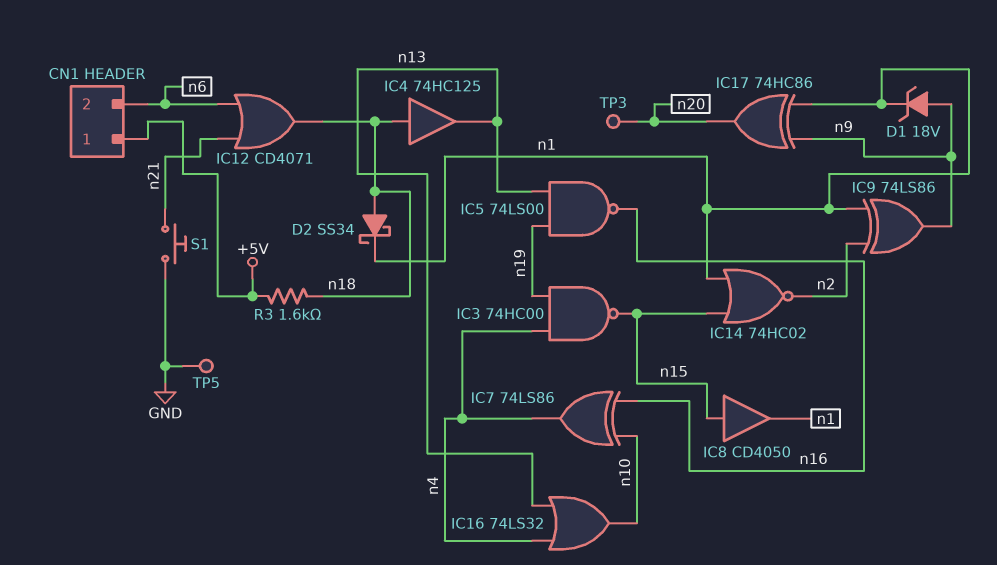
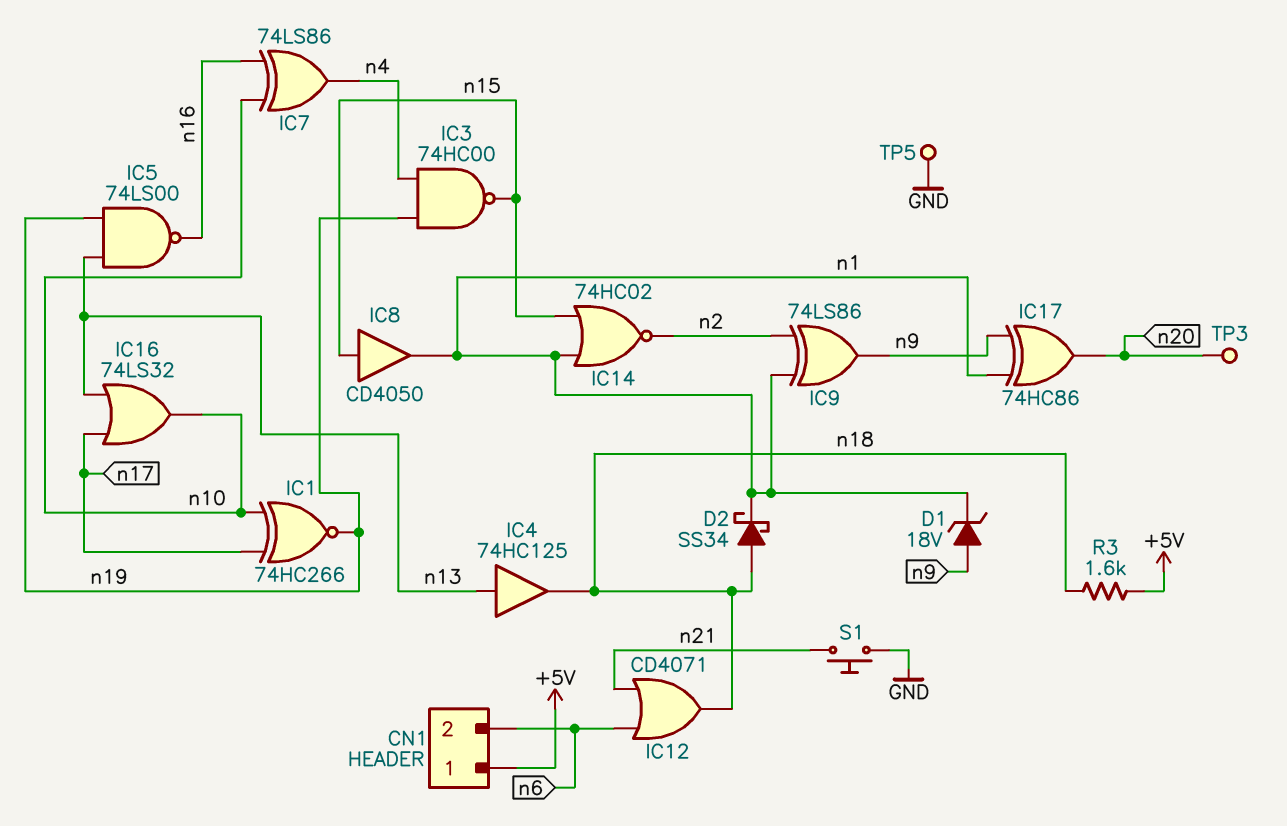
IC1: none -> XNOR 74HC266 (in n10, in n17, out n19)
IC4: buffer 74HC125 (in n18, out n13) -> buffer 74HC125 (in n13, out n18)
IC16: OR 74LS32 (in n4, in n13, out n10) -> OR 74LS32 (in n13, in n17, out n10)

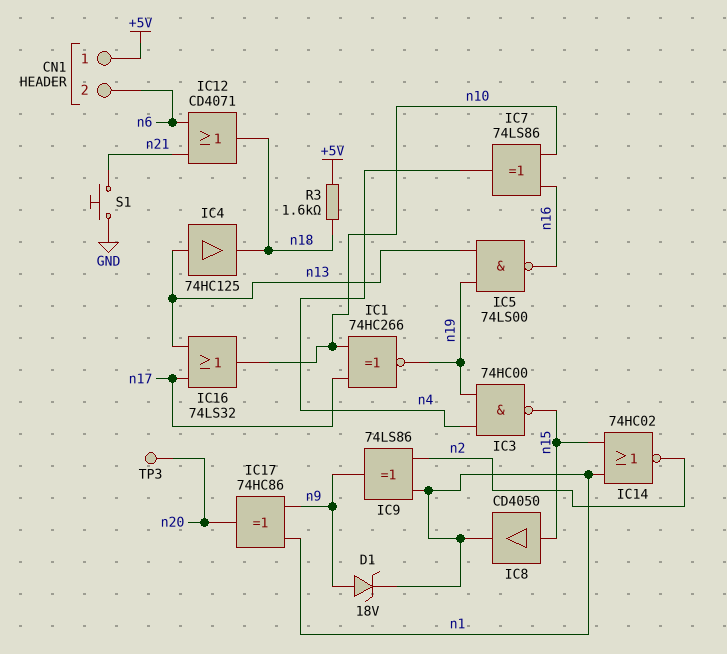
D2: schottky SS34 (A n18, K n1) -> none
TP5: test point (GND) -> none

